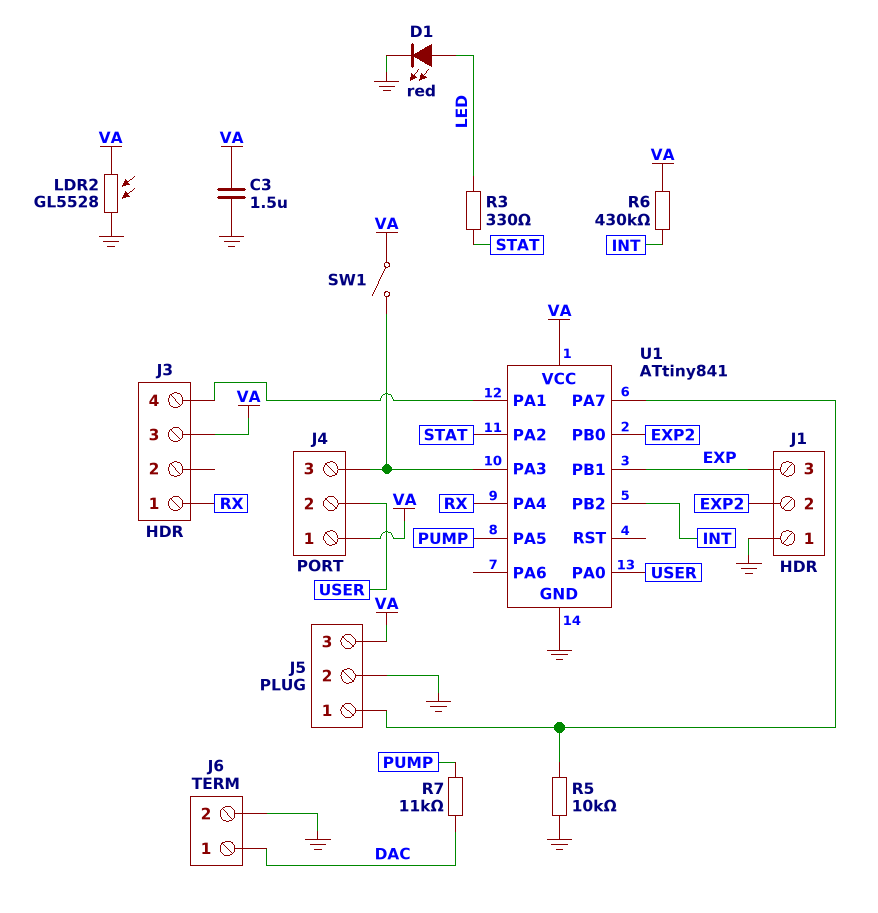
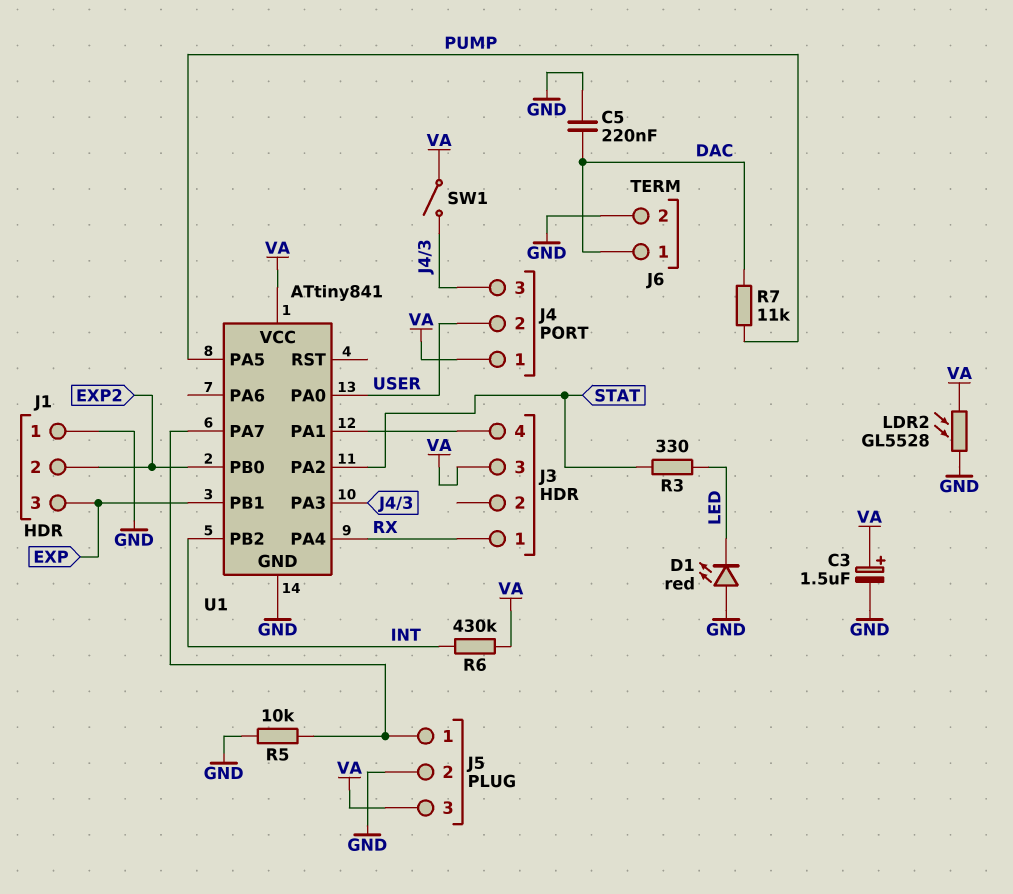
C3: 1.5uF (GND, VA) -> 1.5uF (plus VA, minus GND)
C5: none -> 220nF (DAC, GND)
D1: LED red (A LED, K GND) -> LED red (A GND, K LED)

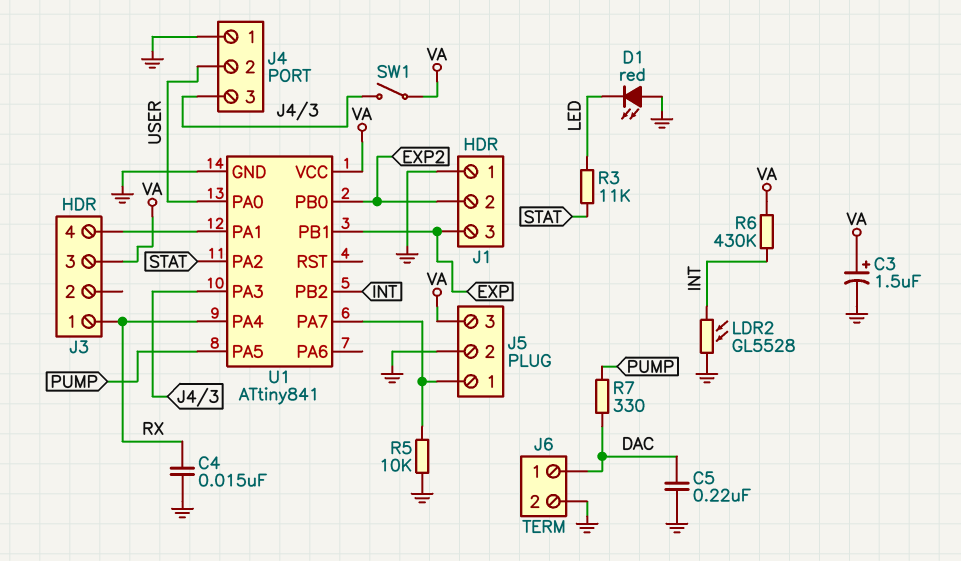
C4: none -> 15nF (GND, RX)
J4 pin 1: VA -> GND
LDR2: GL5528 (GND, VA) -> GL5528 (GND, INT)
R3: 330 (LED, STAT) -> 11k (LED, STAT)
R7: 11k (DAC, PUMP) -> 330 (DAC, PUMP)

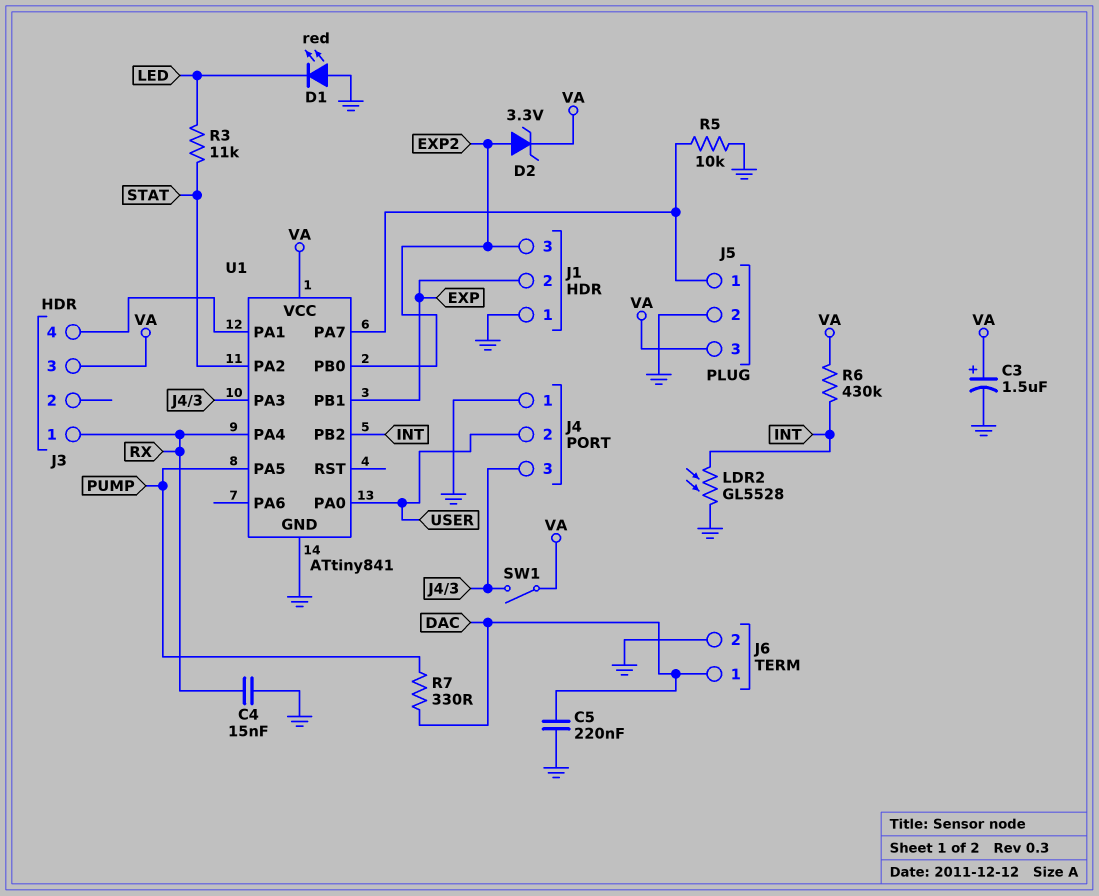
D2: none -> zener 3.3V (A EXP2, K VA)
J1 pin 2: EXP2 -> EXP
J1 pin 3: EXP -> EXP2

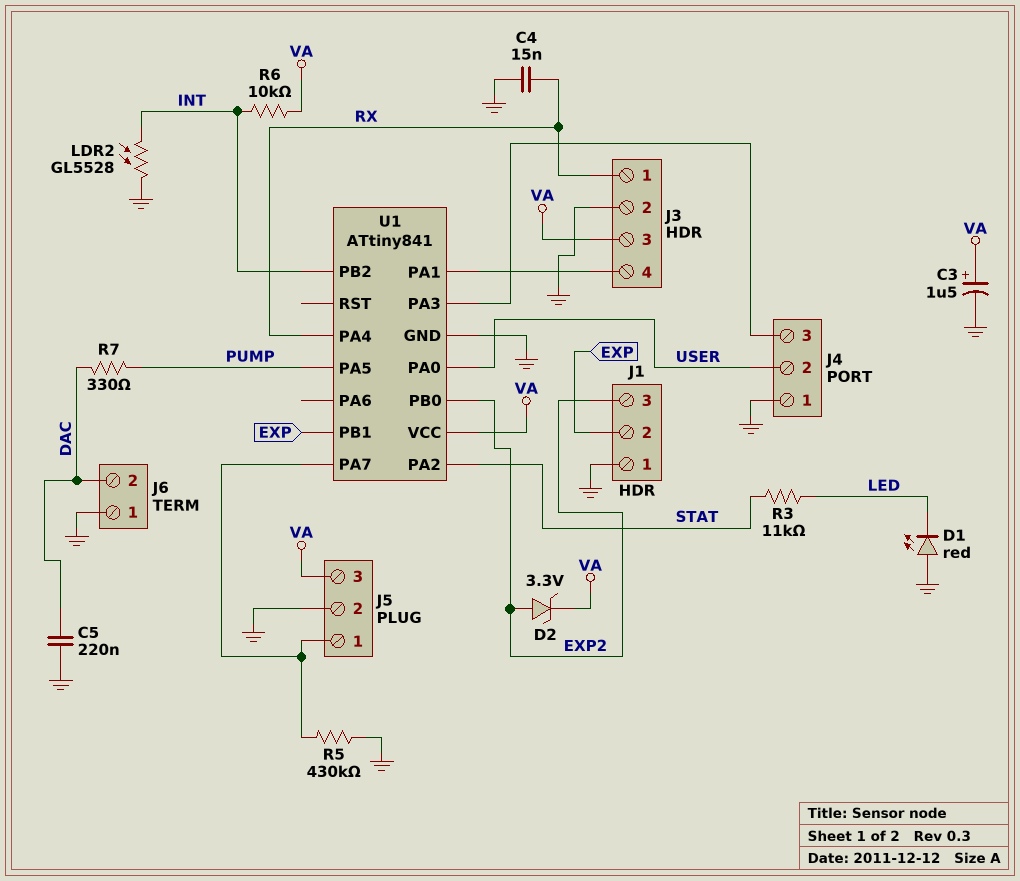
J3 pin 2: none -> GND
J6 pin 1: DAC -> GND
J6 pin 2: GND -> DAC
R5: 10k (GND, J5/1) -> 430k (GND, J5/1)
R6: 430k (INT, VA) -> 10k (INT, VA)
SW1: switch (J4/3, VA) -> none

